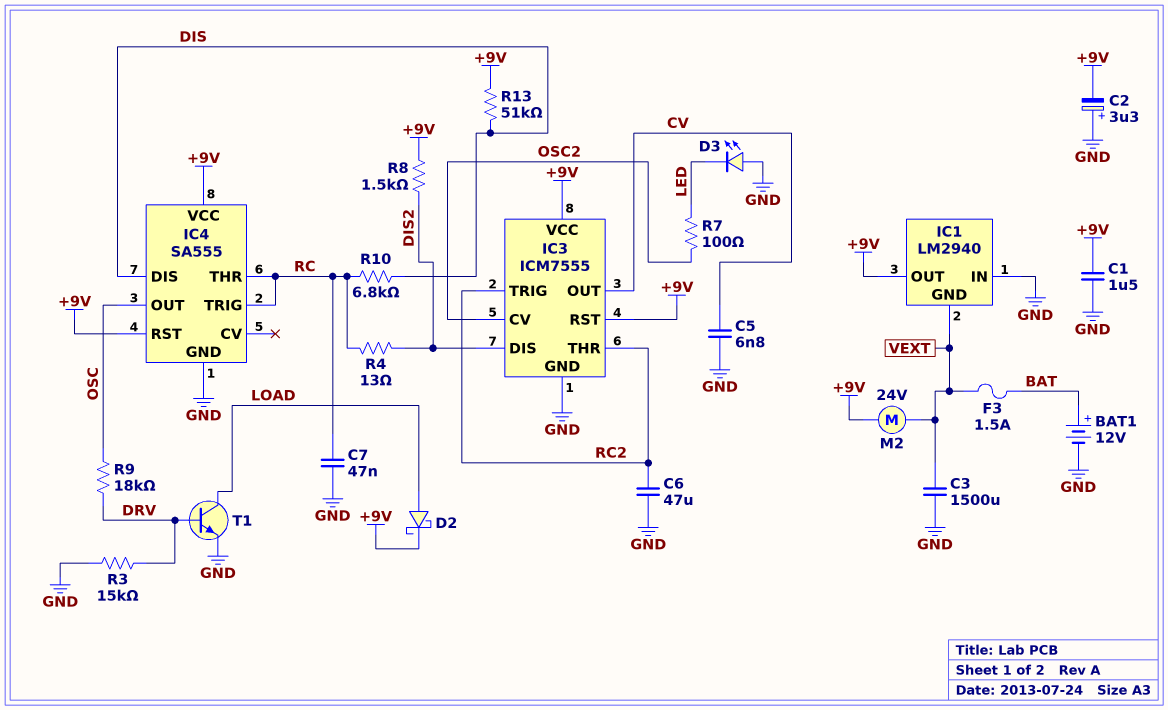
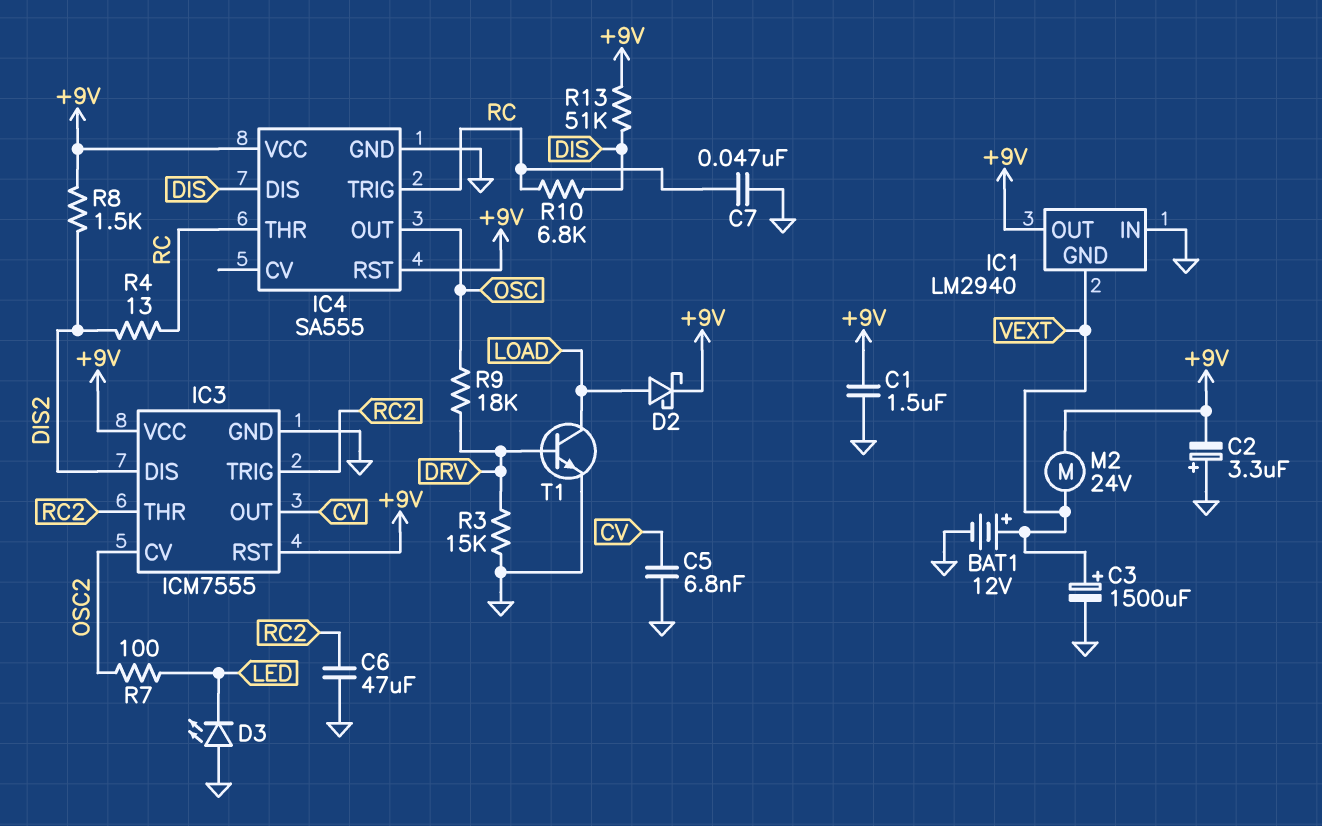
BAT1: 12V (plus BAT, minus GND) -> 12V (plus VEXT, minus GND)
C3: 1500uF (GND, VEXT) -> 1500uF (plus VEXT, minus GND)
F3: 1.5A (BAT, VEXT) -> none

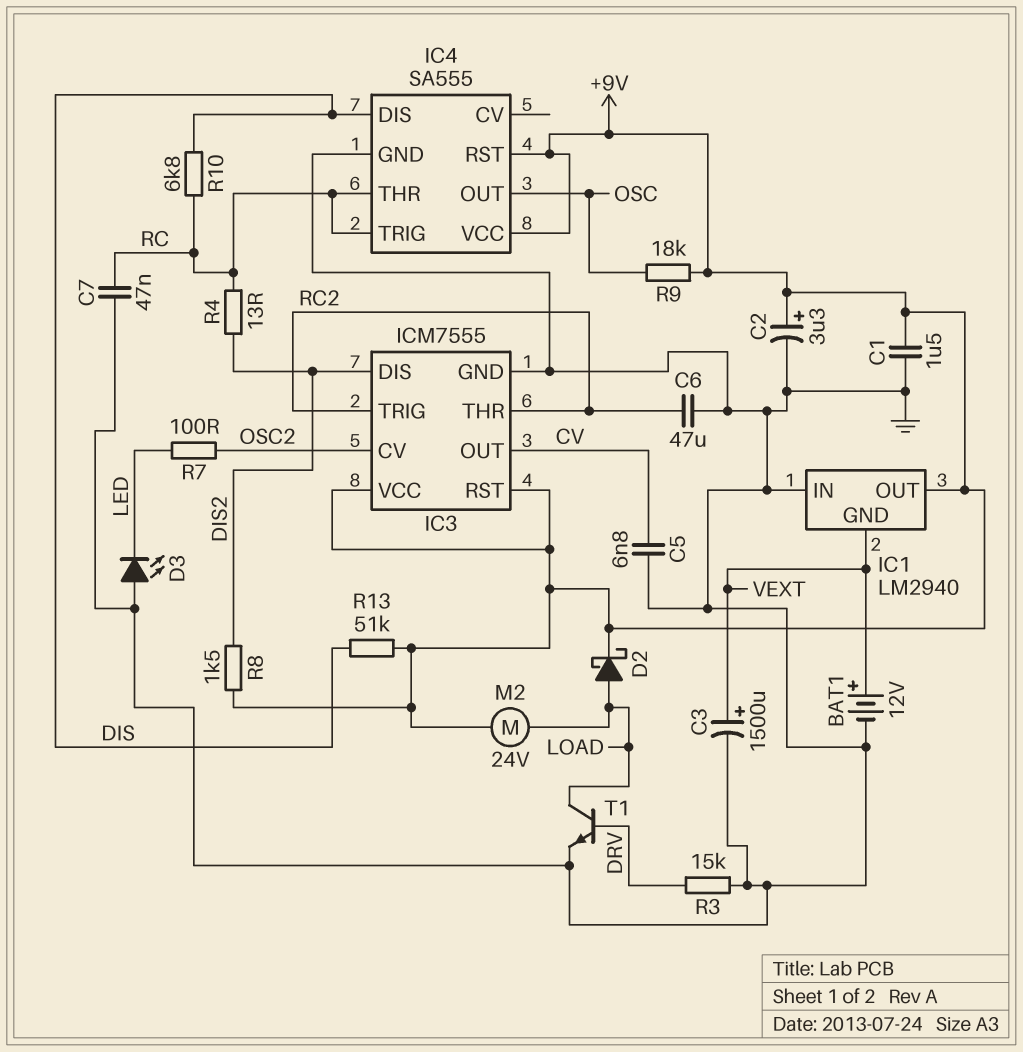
C2: 3.3uF (plus GND, minus +9V) -> 3.3uF (plus +9V, minus GND)
M2: motor 24V (+9V, VEXT) -> motor 24V (+9V, LOAD)
R9: 18k (DRV, OSC) -> 18k (+9V, OSC)

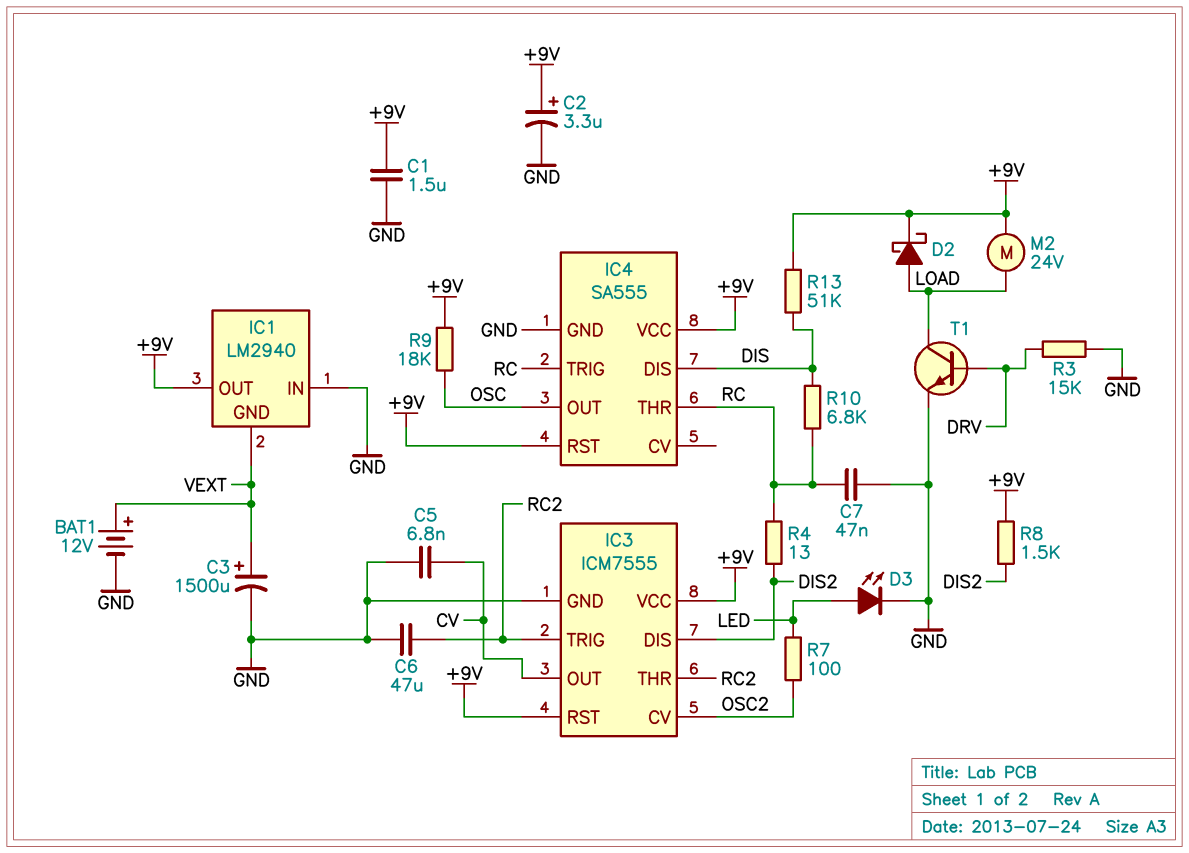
D3: LED (A GND, K LED) -> LED (A LED, K GND)

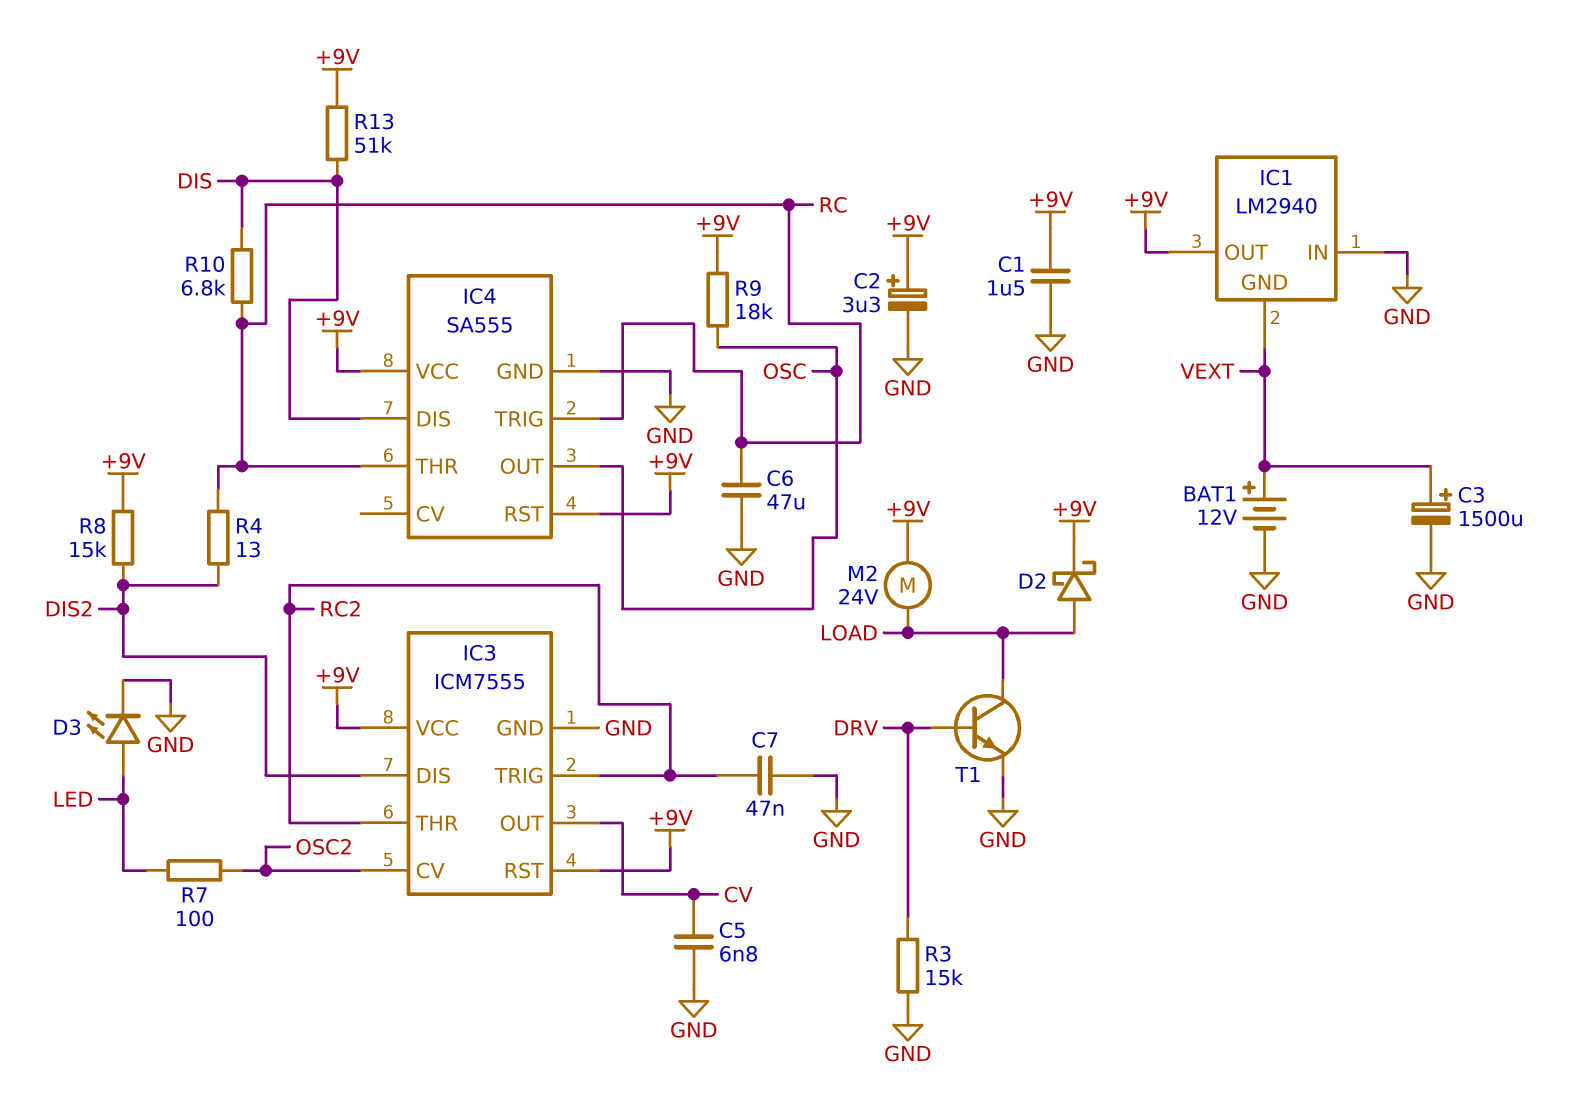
C6: 47uF (GND, RC2) -> 47uF (GND, RC)
C7: 47nF (GND, RC) -> 47nF (GND, RC2)
R8: 1.5k (+9V, DIS2) -> 15k (+9V, DIS2)

